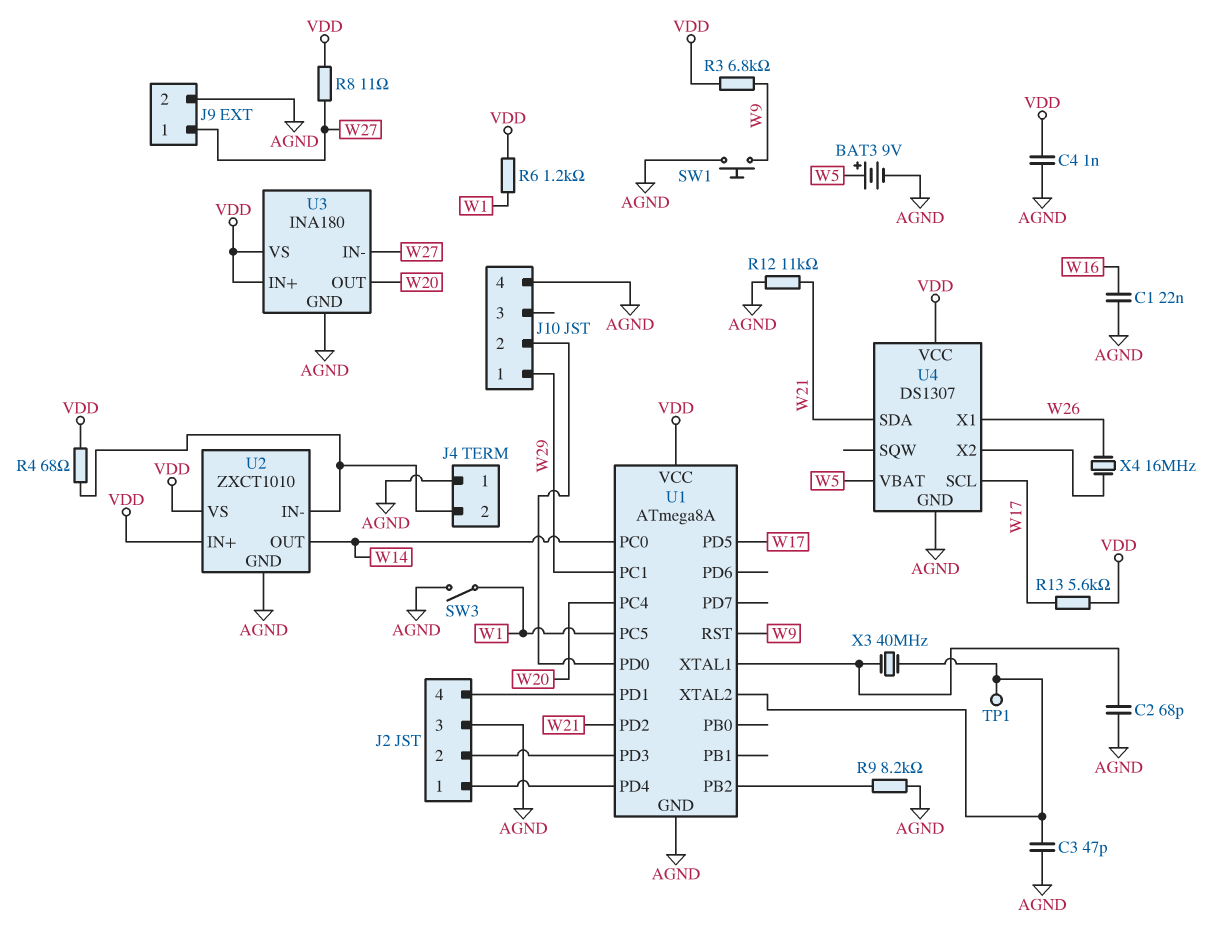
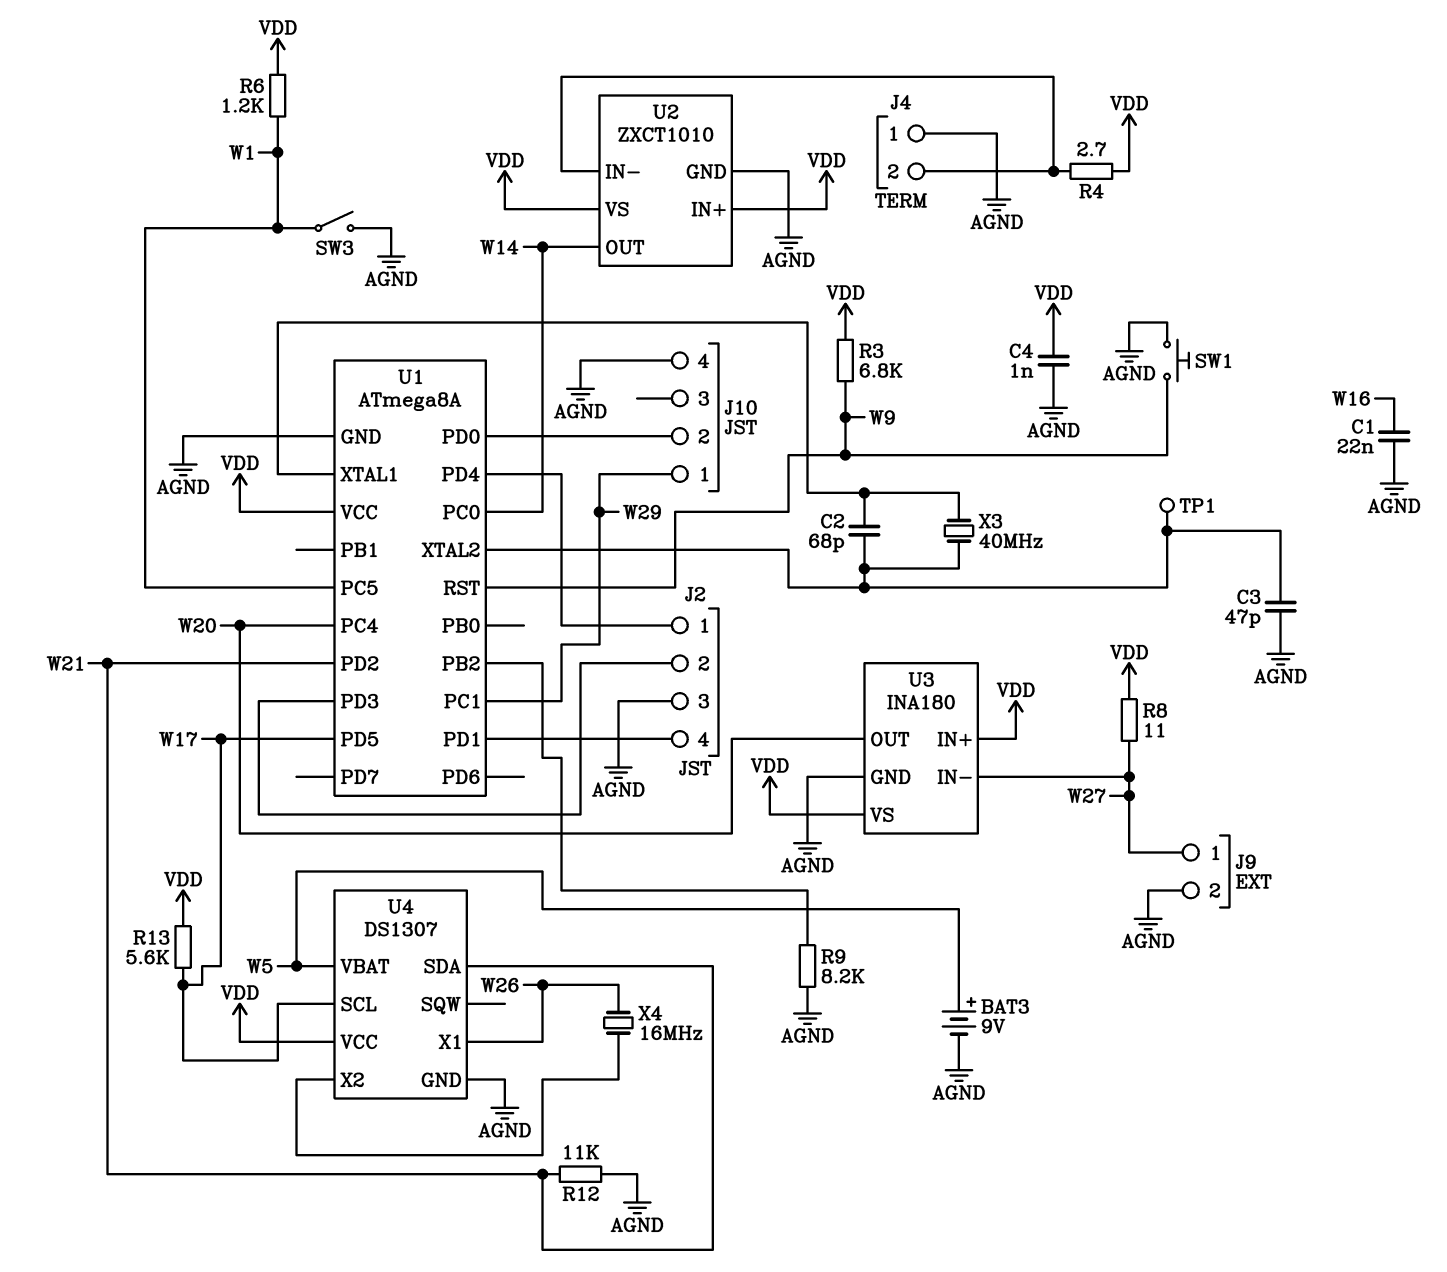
C2: 68pF (AGND, U1/XTAL1) -> 68pF (U1/XTAL1, U1/XTAL2)
R4: 68 (J4/2, VDD) -> 2.7 (J4/2, VDD)

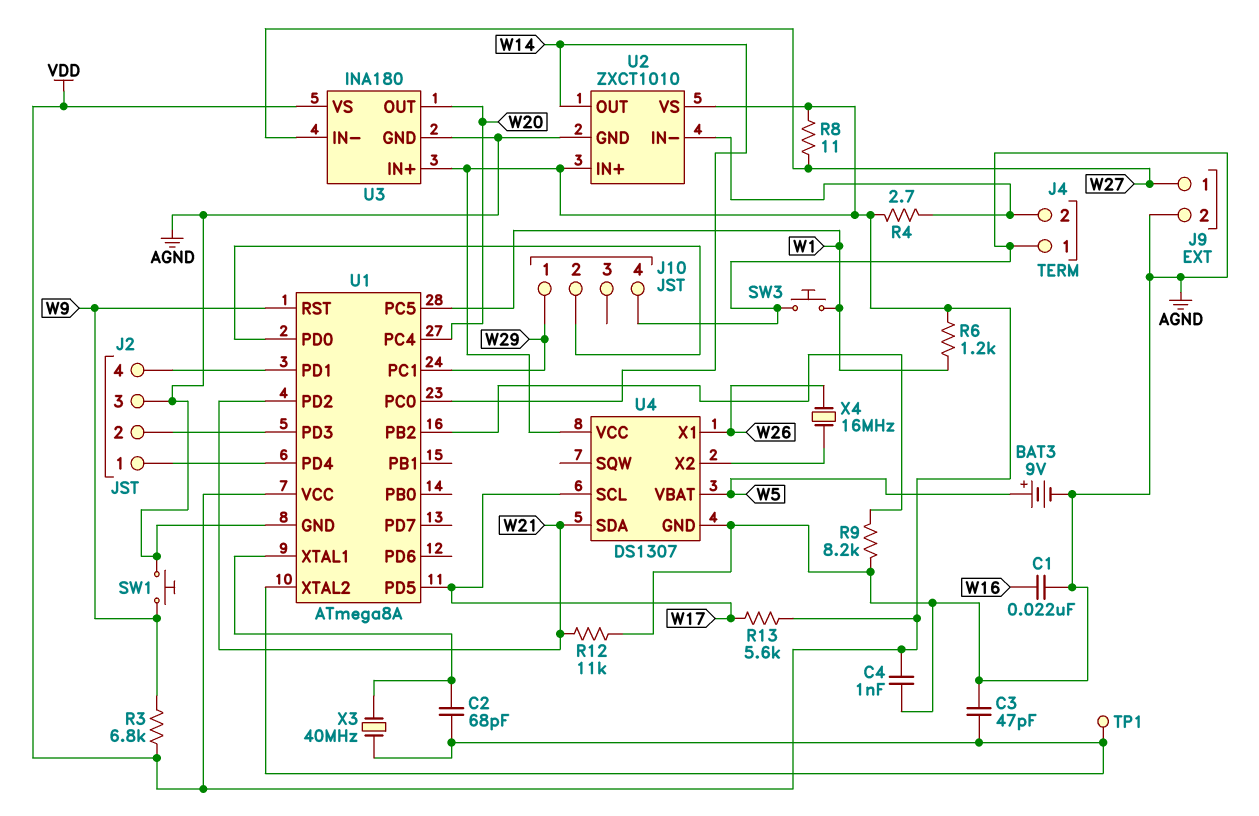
SW3: switch (AGND, W1) -> button (AGND, W1)

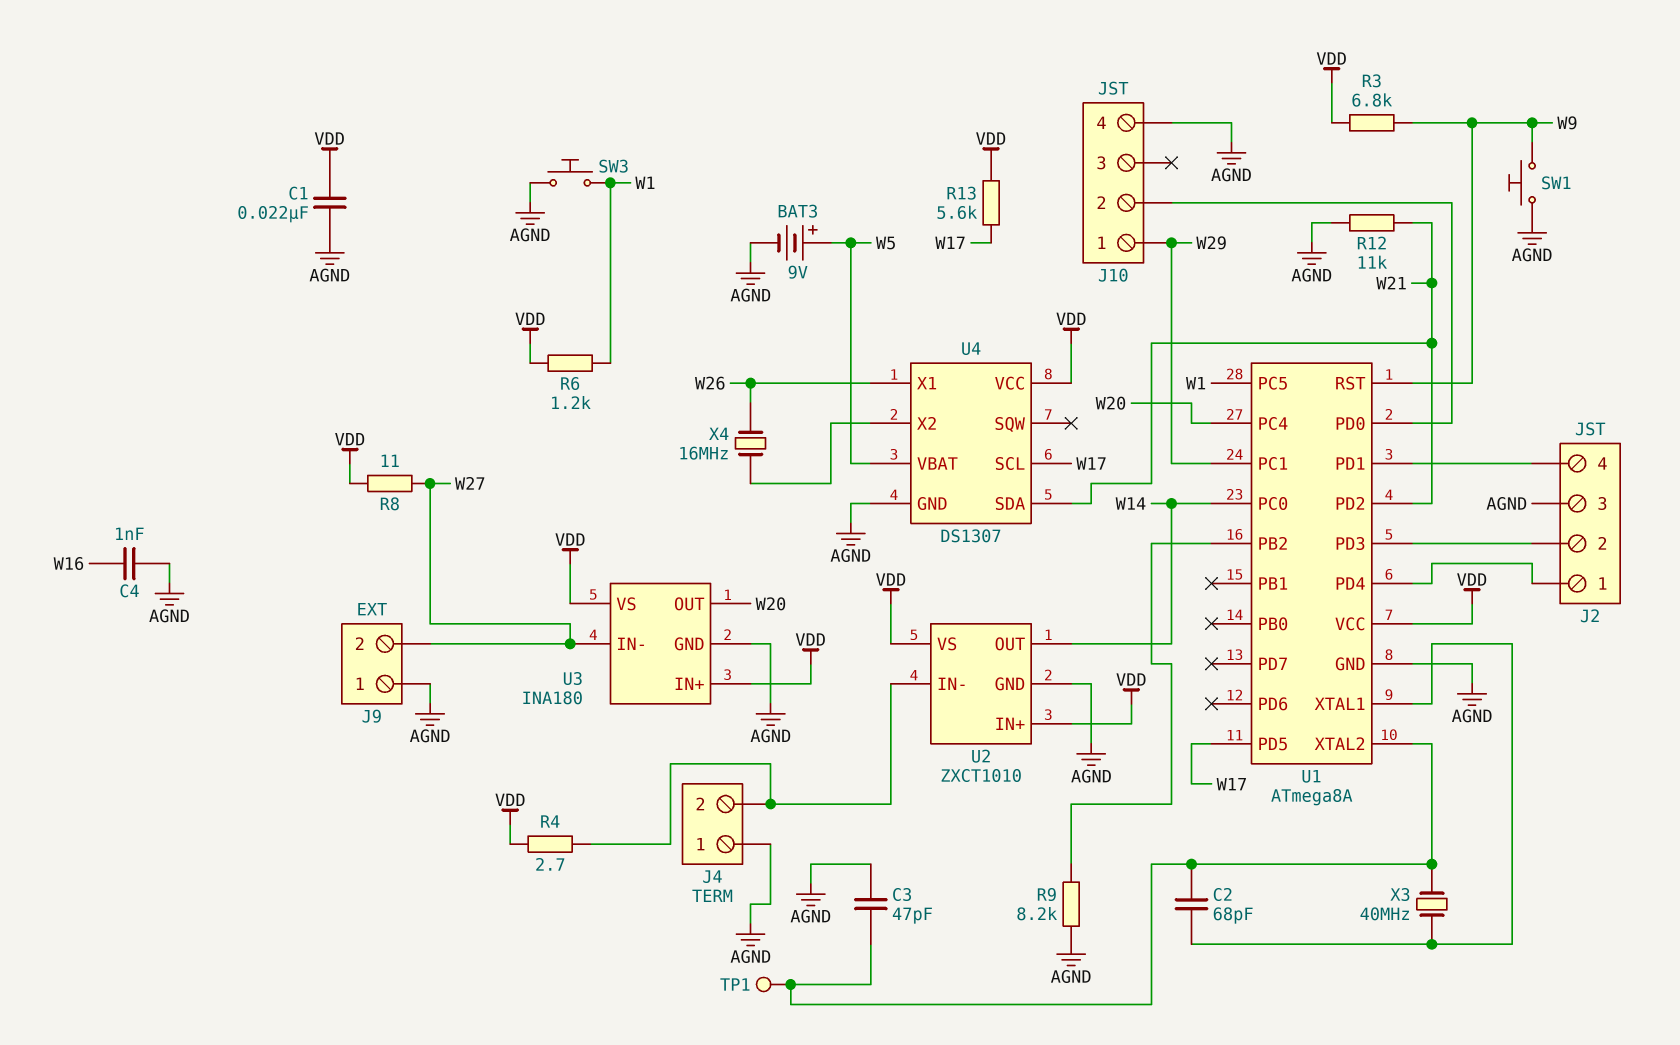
C1: 22nF (AGND, W16) -> 22nF (AGND, VDD)
C4: 1nF (AGND, VDD) -> 1nF (AGND, W16)
J9 pin 1: W27 -> AGND
J9 pin 2: AGND -> W27

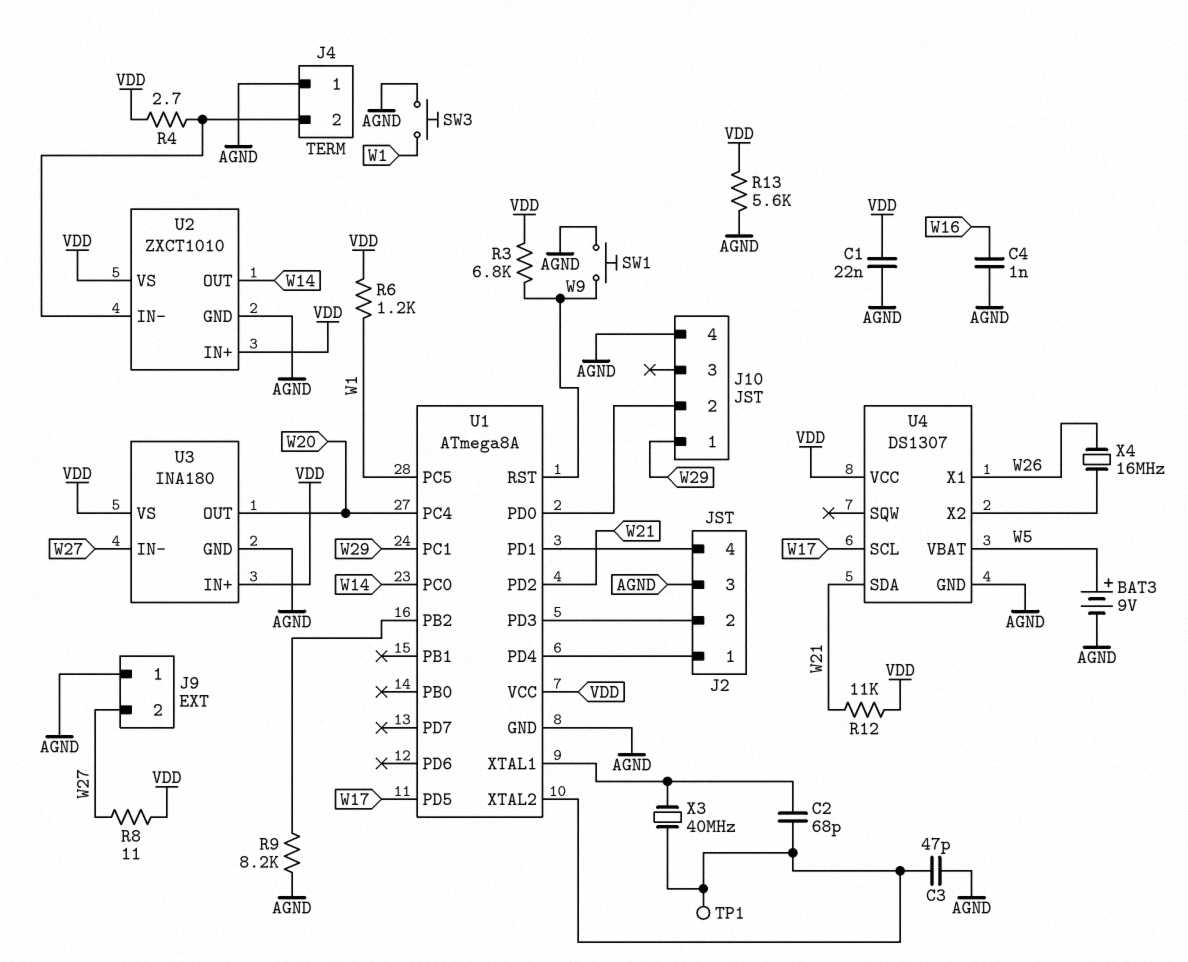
R12: 11k (AGND, W21) -> 11k (VDD, W21)
R13: 5.6k (VDD, W17) -> 5.6k (AGND, VDD)

